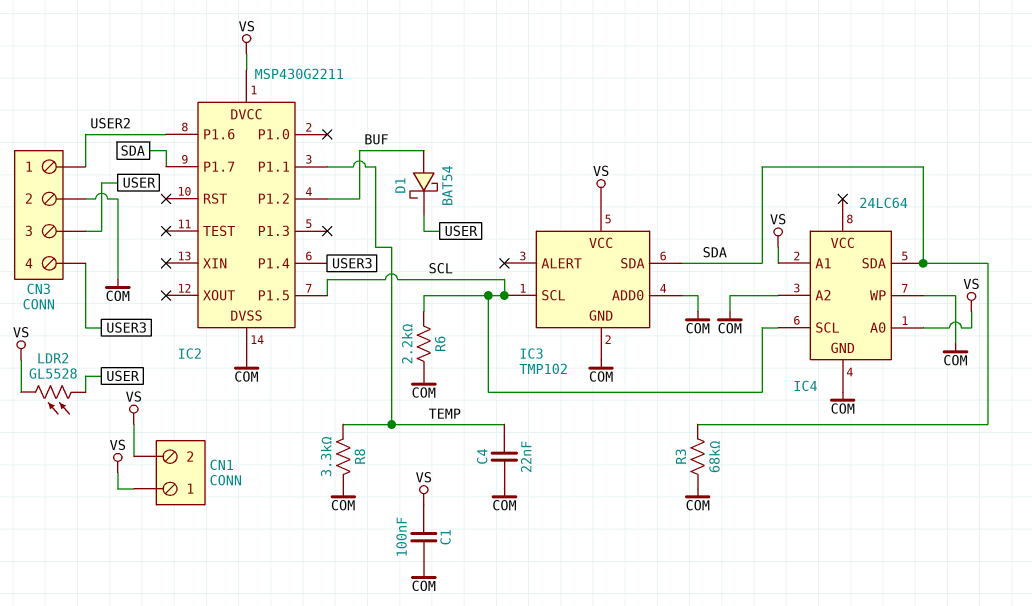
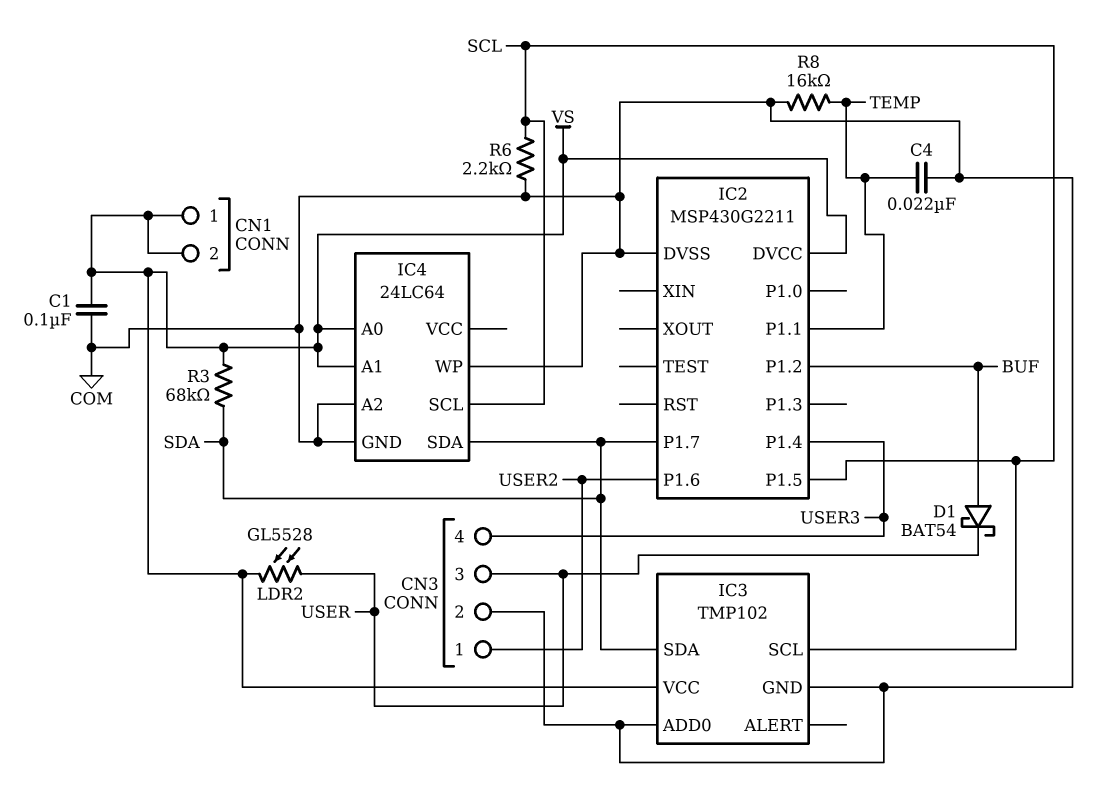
R3: 68k (COM, SDA) -> 68k (SDA, VS)
R8: 3.3k (COM, TEMP) -> 16k (COM, TEMP)

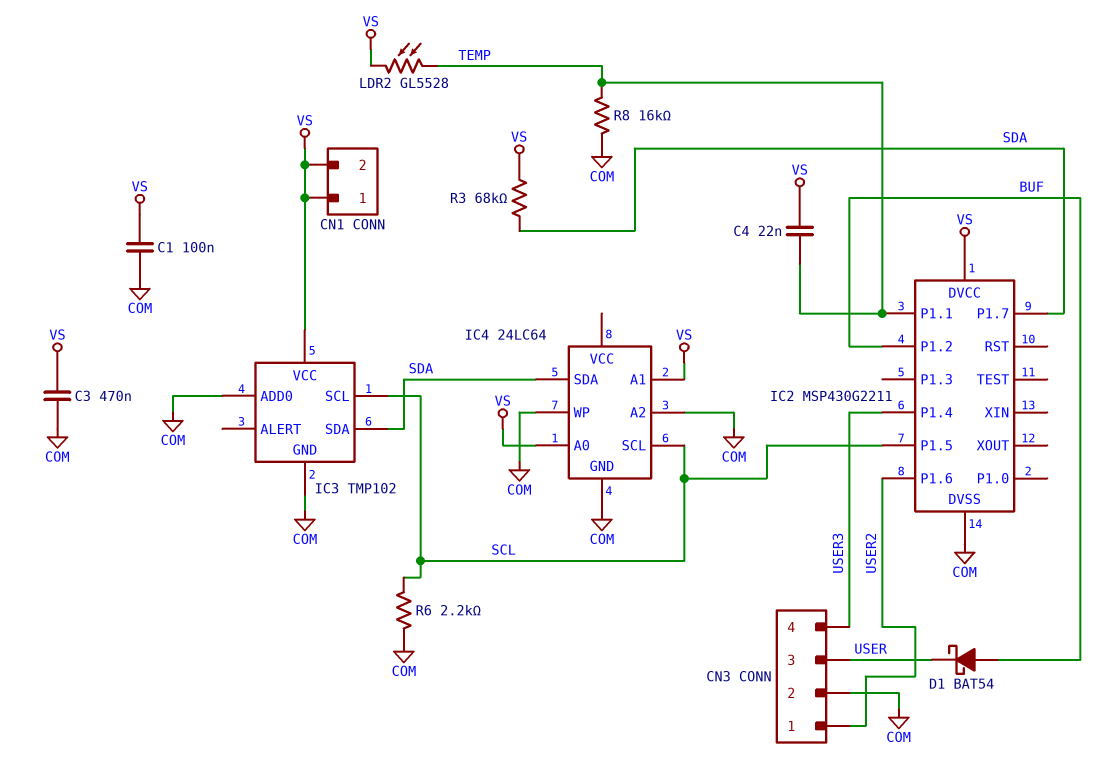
C3: none -> 470nF (COM, VS)
C4: 22nF (COM, TEMP) -> 22nF (TEMP, VS)
LDR2: GL5528 (USER, VS) -> GL5528 (TEMP, VS)

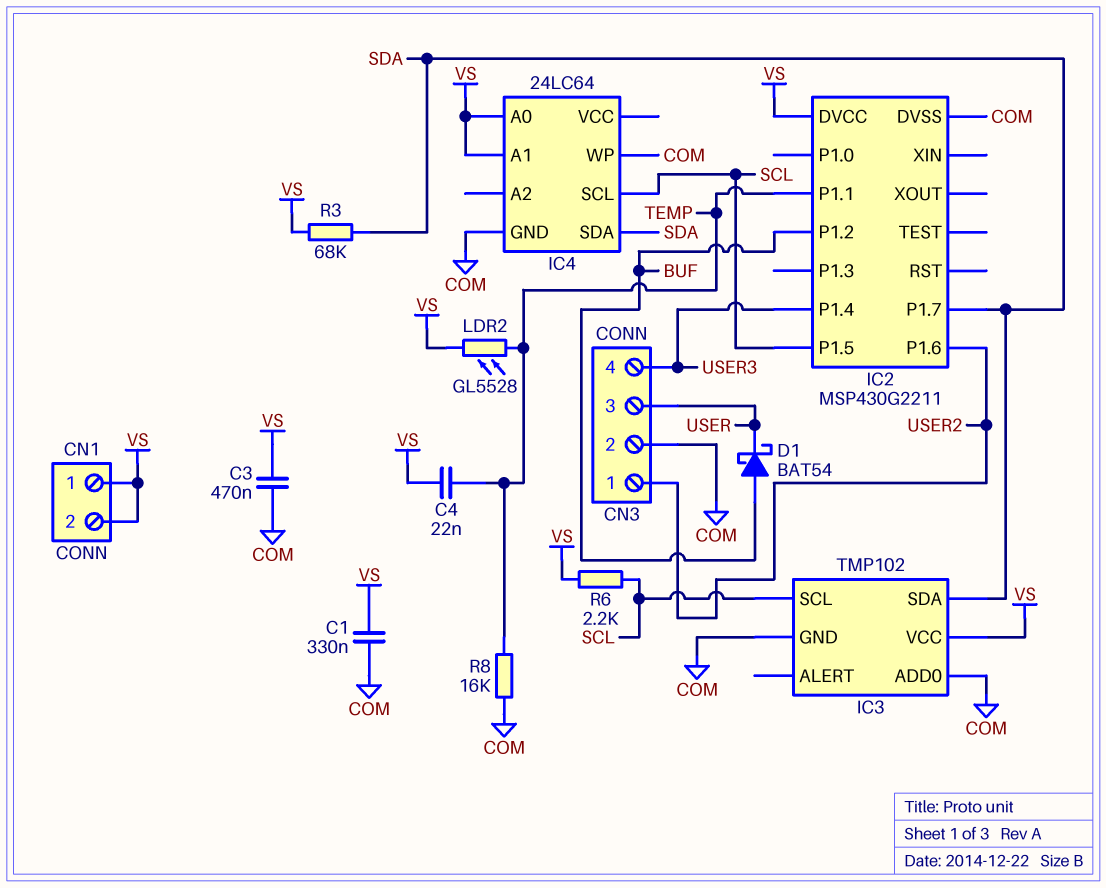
C1: 100nF (COM, VS) -> 330nF (COM, VS)
IC4 pin A2: COM -> none
R6: 2.2k (COM, SCL) -> 2.2k (SCL, VS)

